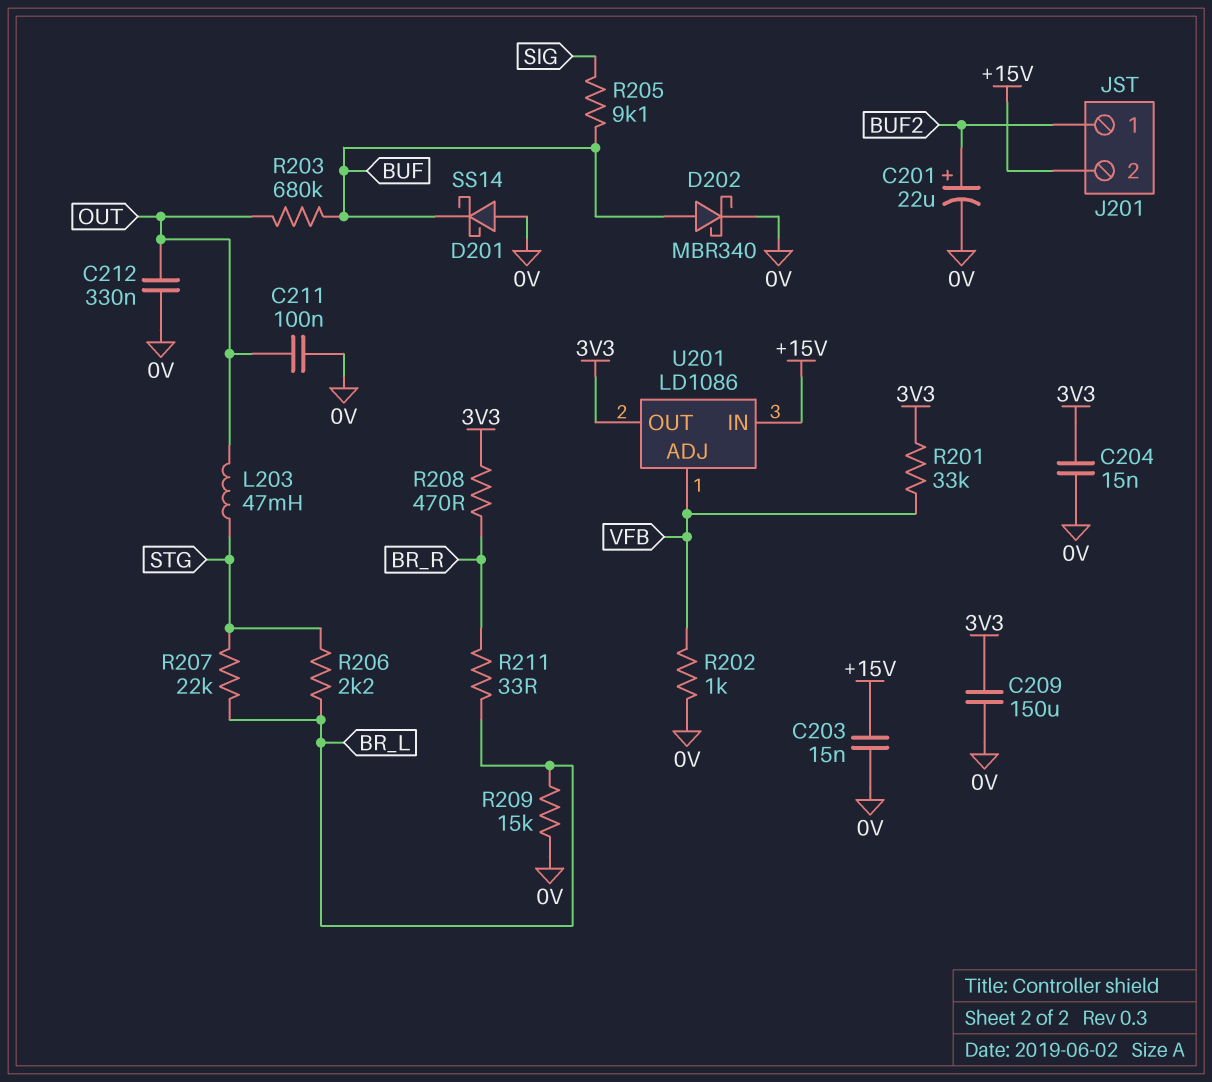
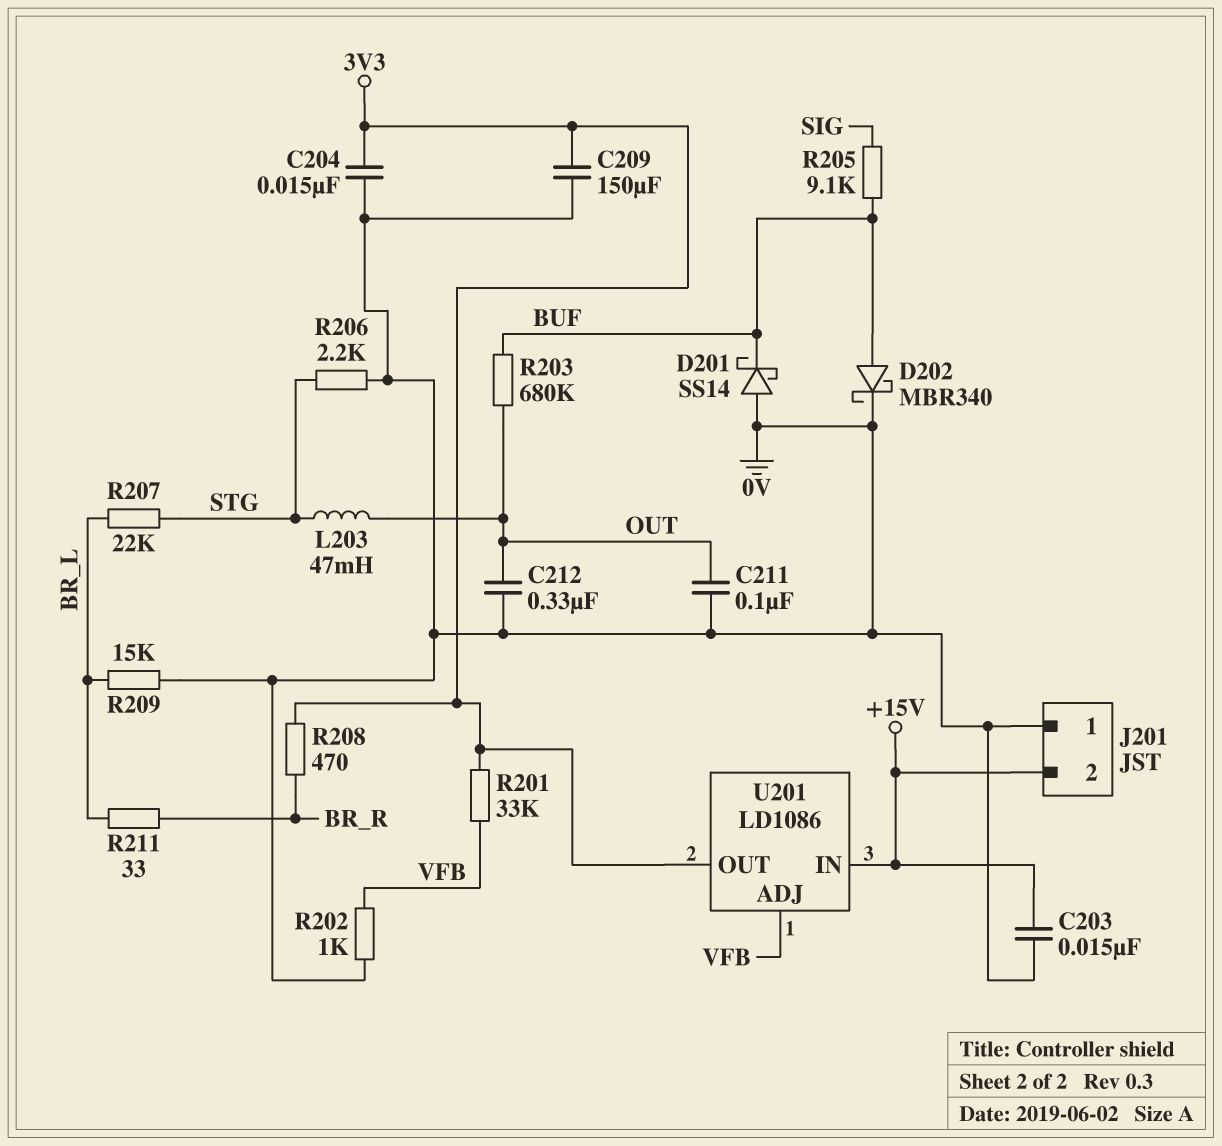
C201: 22uF (plus BUF2, minus 0V) -> none
J201 pin 1: BUF2 -> 0V
R206: 2.2k (BR_L, STG) -> 2.2k (0V, STG)

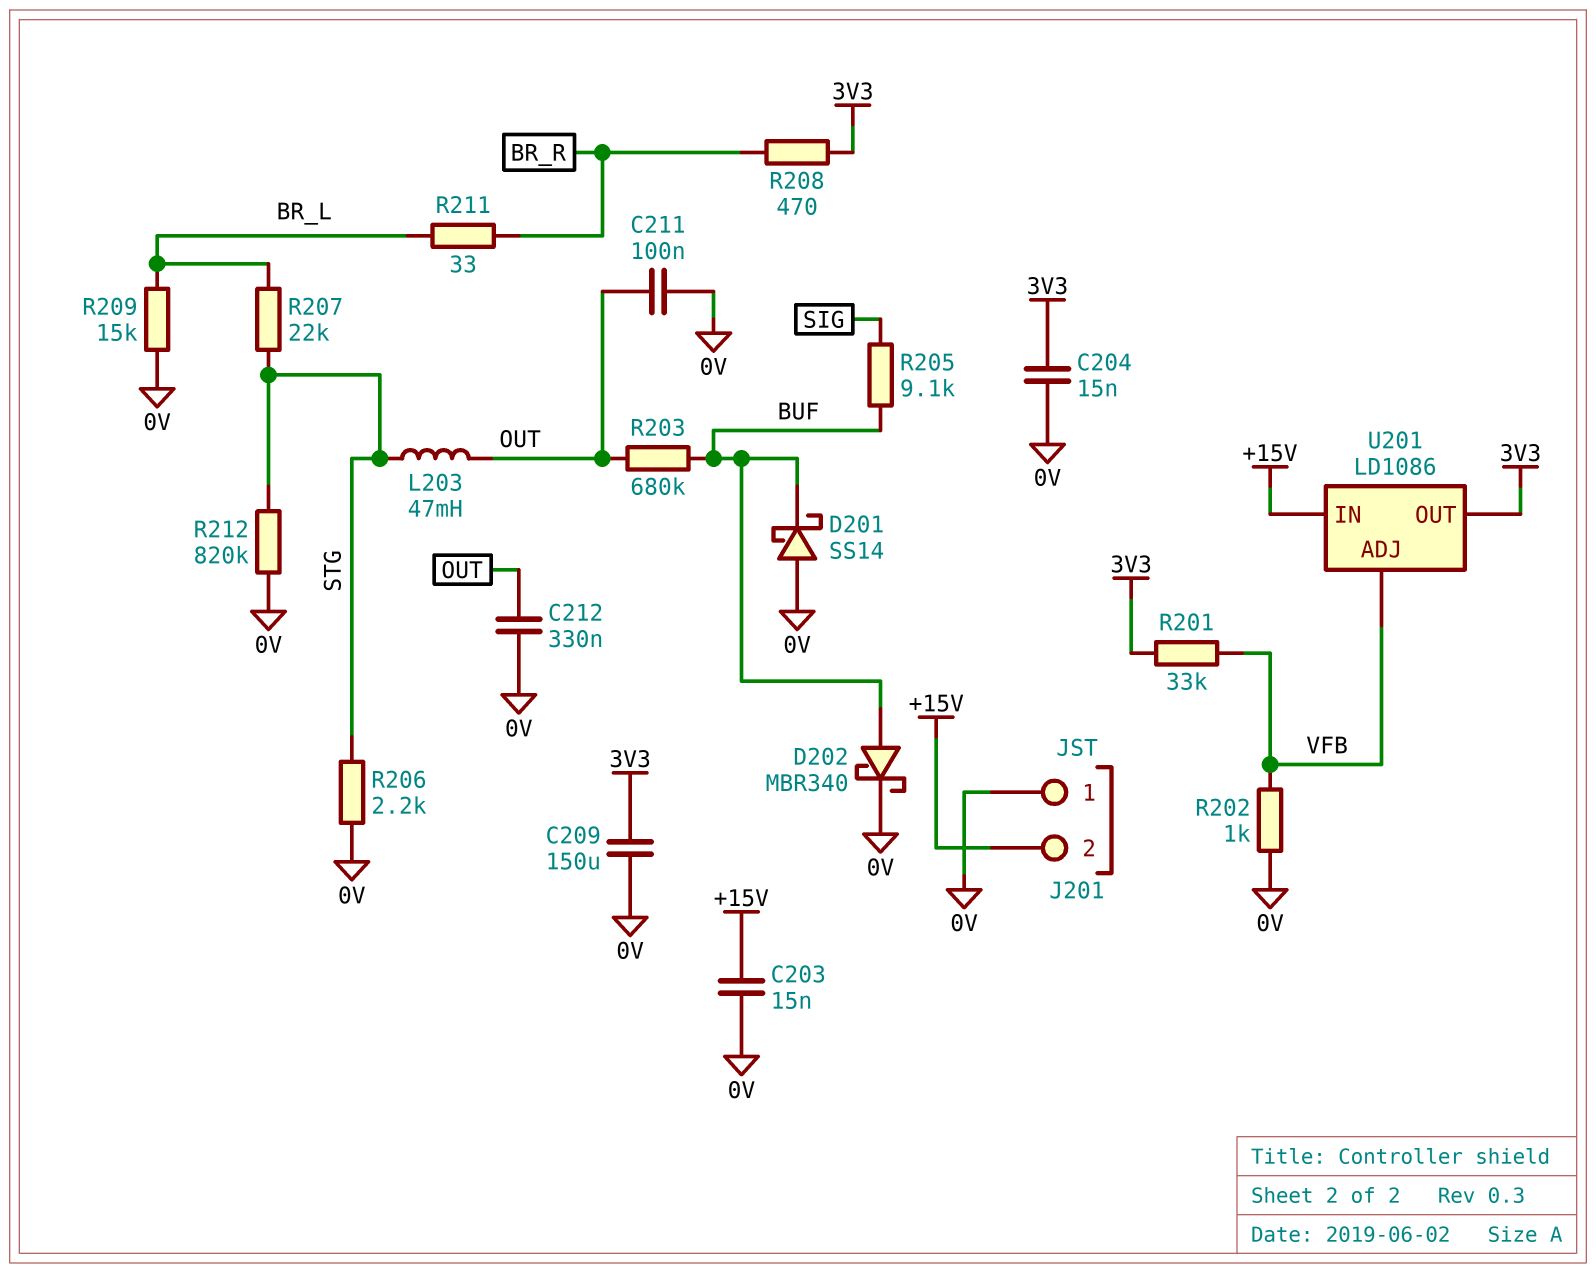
R212: none -> 820k (0V, STG)

